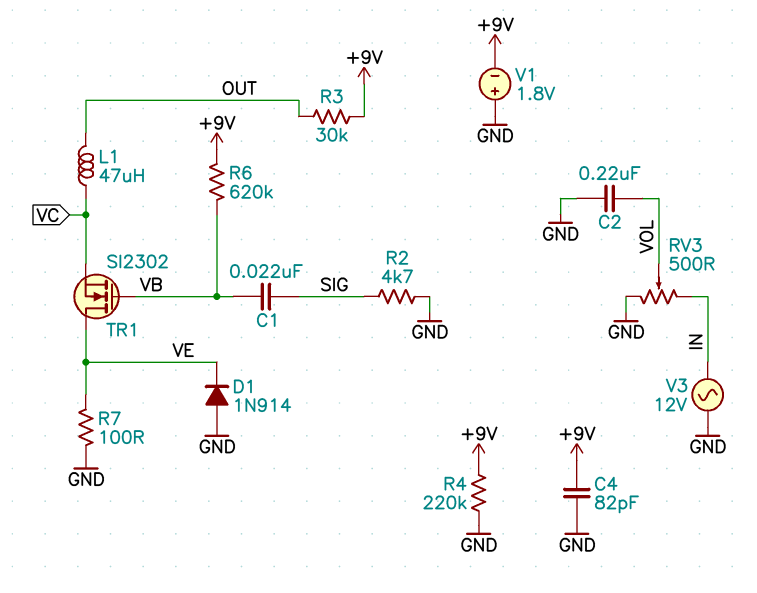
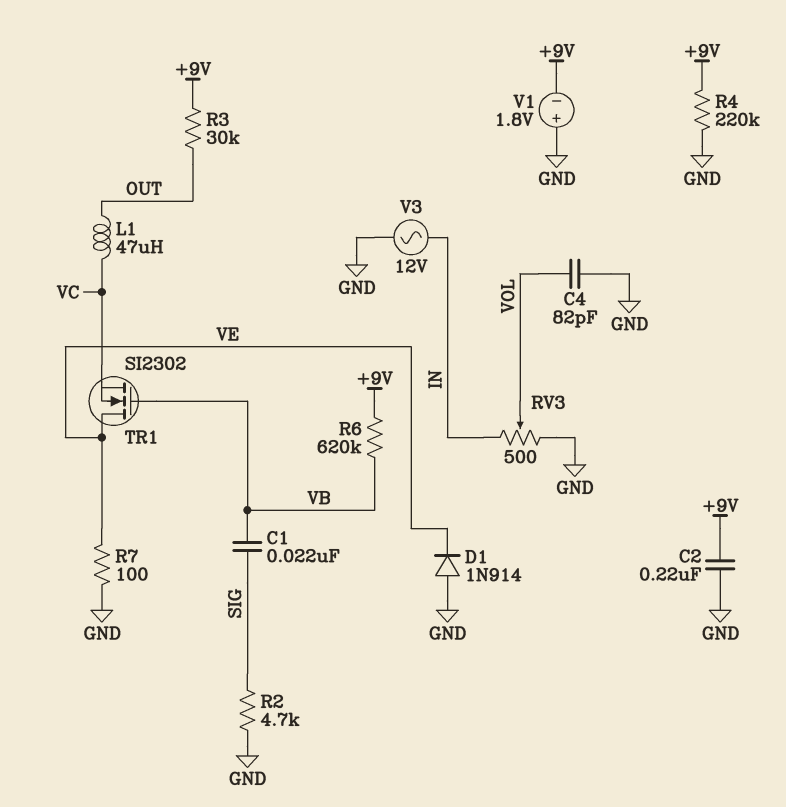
C2: 220nF (GND, VOL) -> 220nF (+9V, GND)
C4: 82pF (+9V, GND) -> 82pF (GND, VOL)

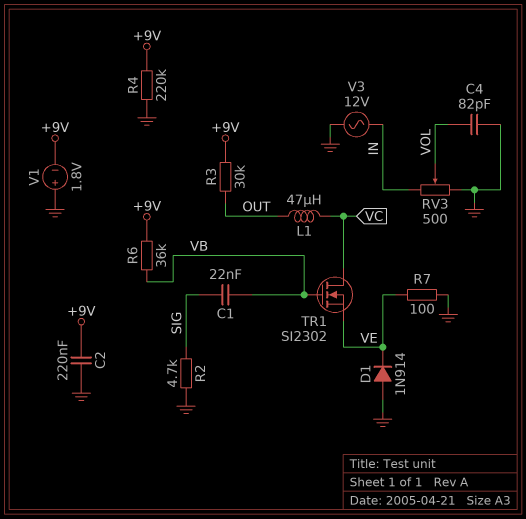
R6: 620k (+9V, VB) -> 36k (+9V, VB)
TR1: NMOS SI2302 (G VB, D VE, S VC) -> NMOS SI2302 (G VB, D VC, S VE)

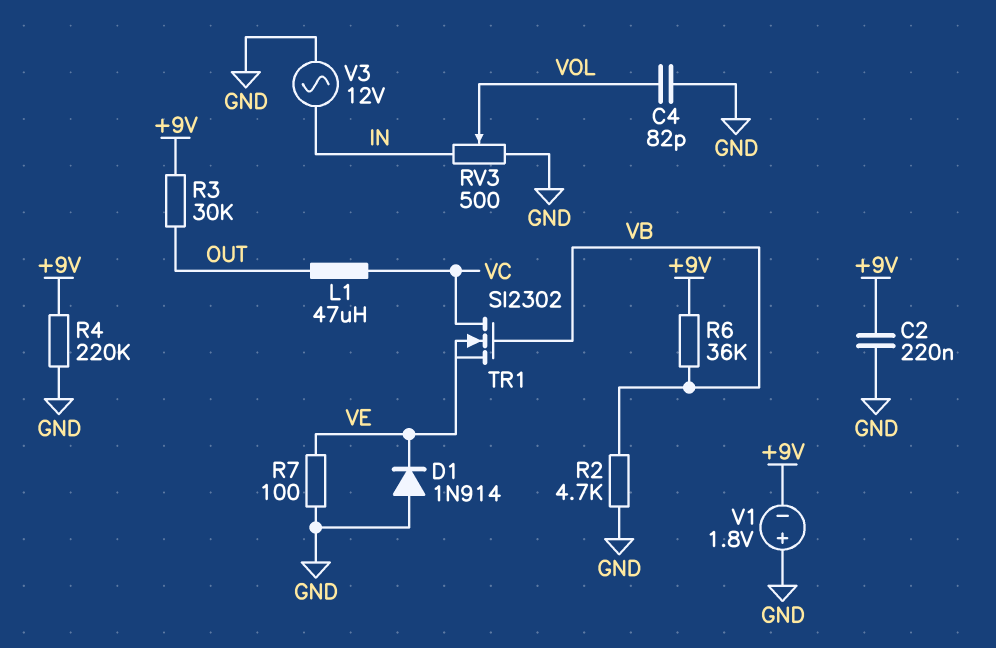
C1: 22nF (SIG, VB) -> none
R2: 4.7k (GND, SIG) -> 4.7k (GND, VB)

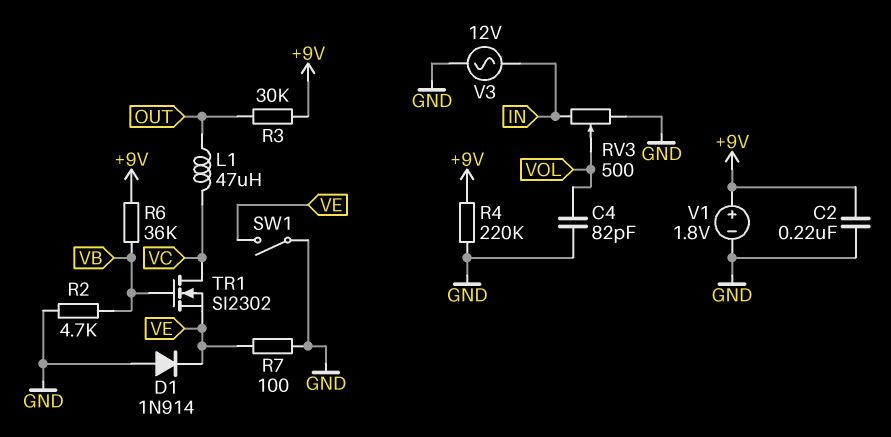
SW1: none -> switch (GND, VE)
V1: 1.8V (plus GND, minus +9V) -> 1.8V (plus +9V, minus GND)

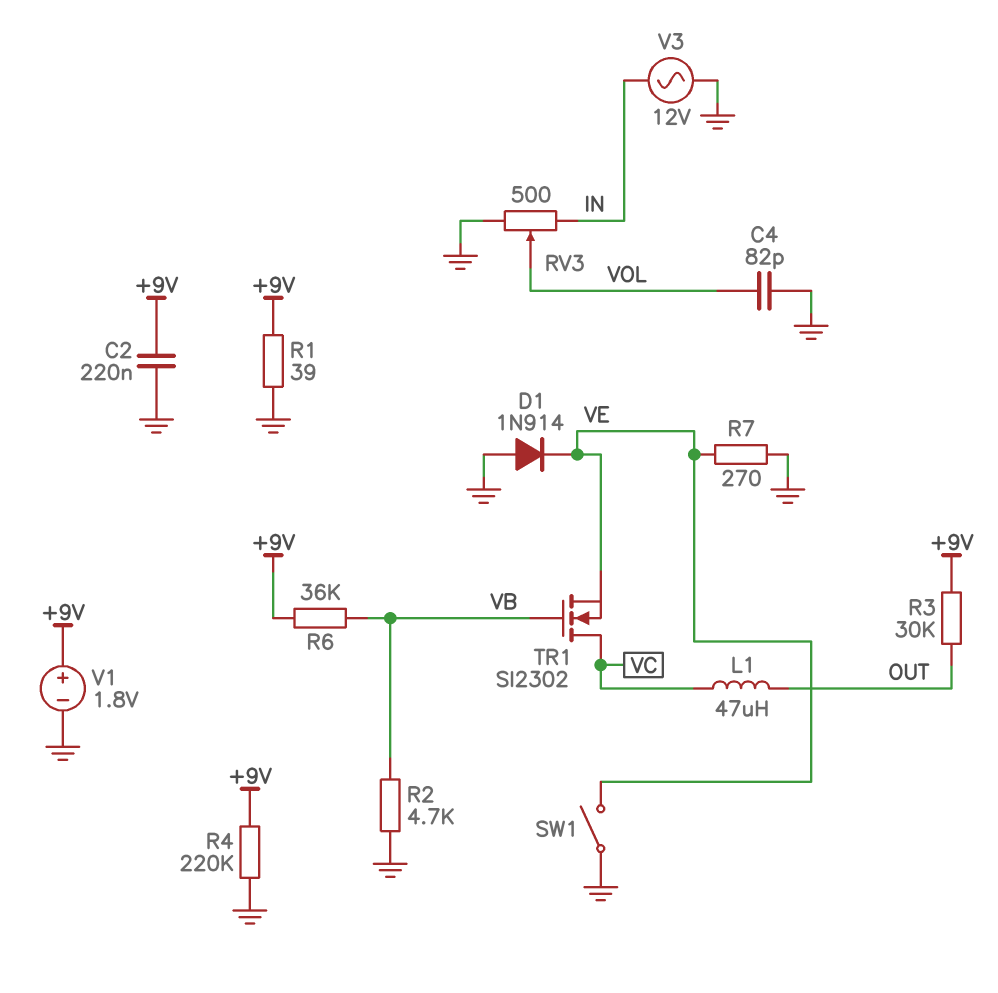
R1: none -> 39 (+9V, GND)
R7: 100 (GND, VE) -> 270 (GND, VE)

